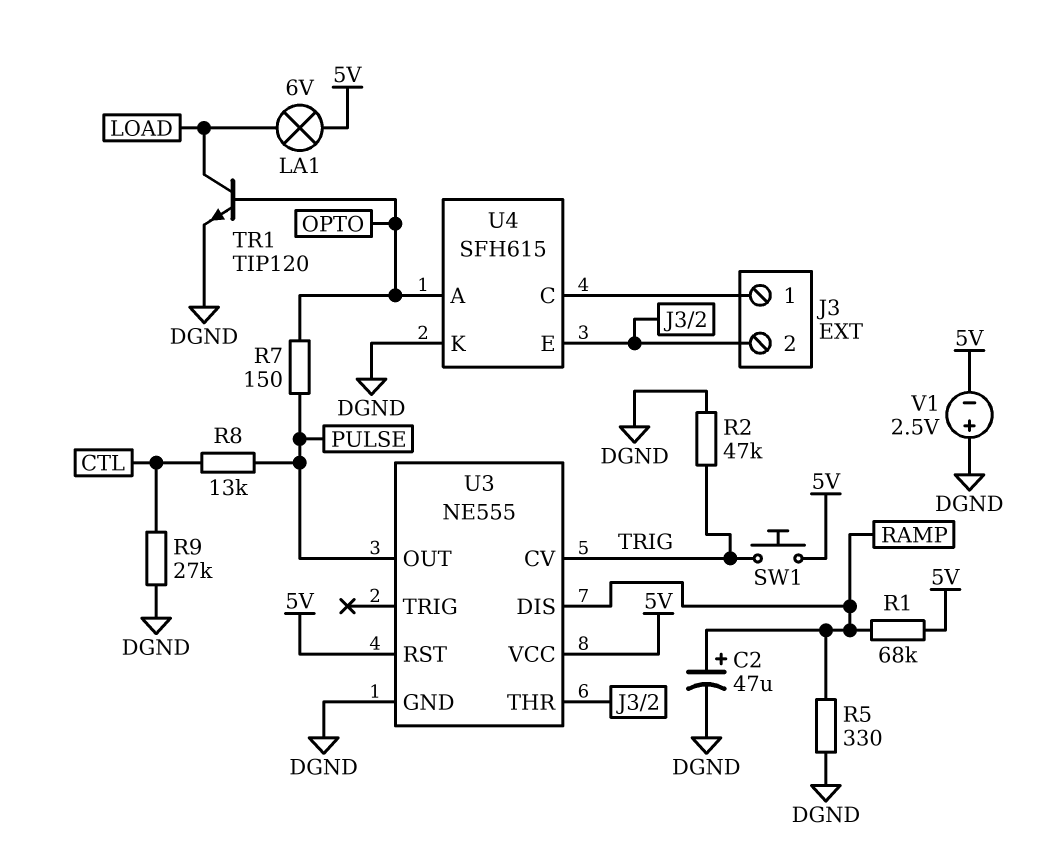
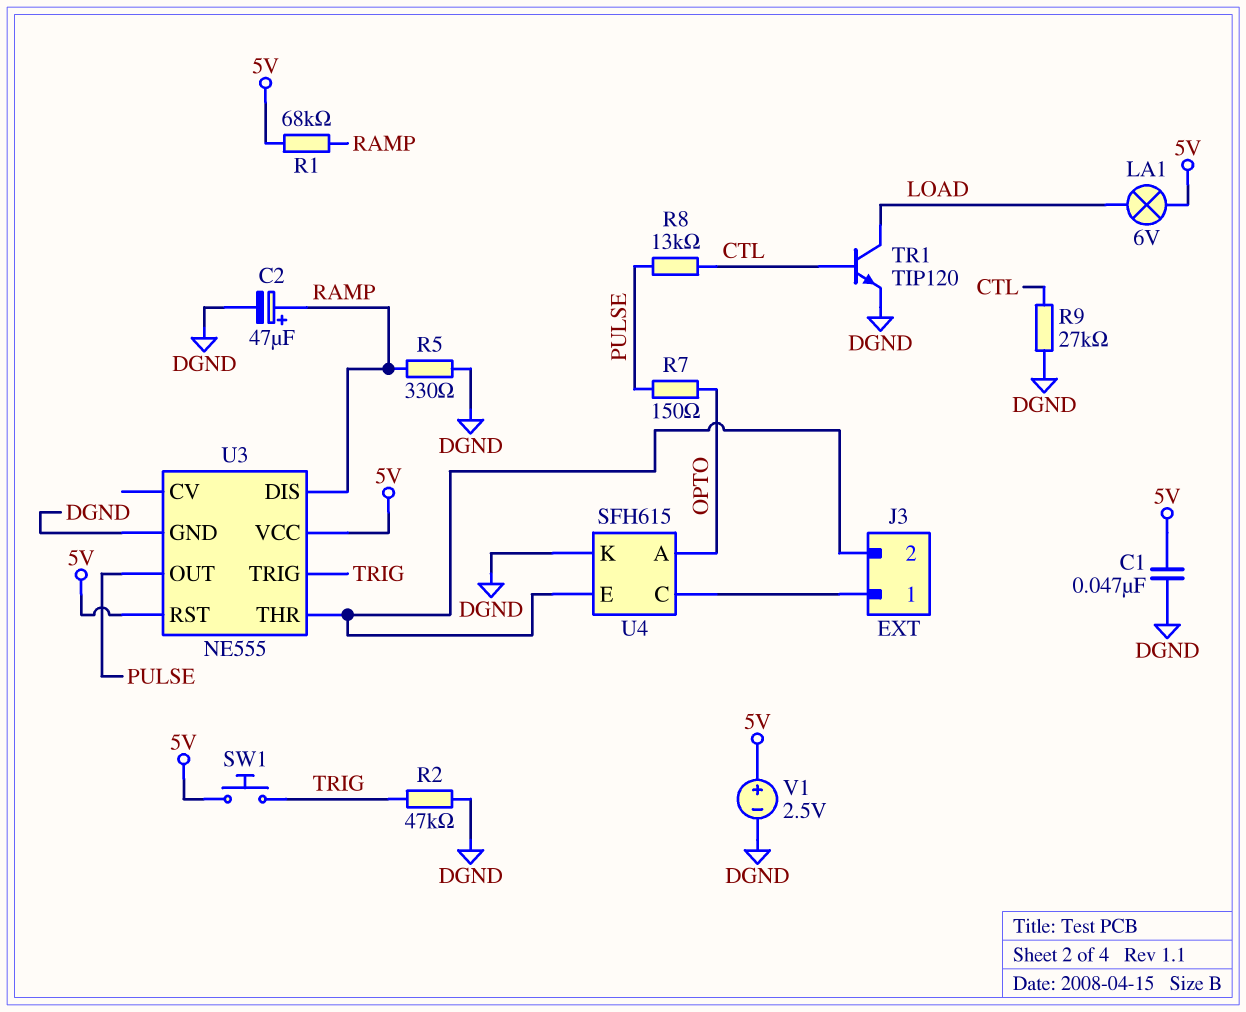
C1: none -> 47nF (5V, DGND)
TR1: NPN TIP120 (B OPTO, C LOAD, E DGND) -> NPN TIP120 (B CTL, C LOAD, E DGND)
U3 pin CV: TRIG -> none
U3 pin TRIG: none -> TRIG
V1: 2.5V (plus DGND, minus 5V) -> 2.5V (plus 5V, minus DGND)

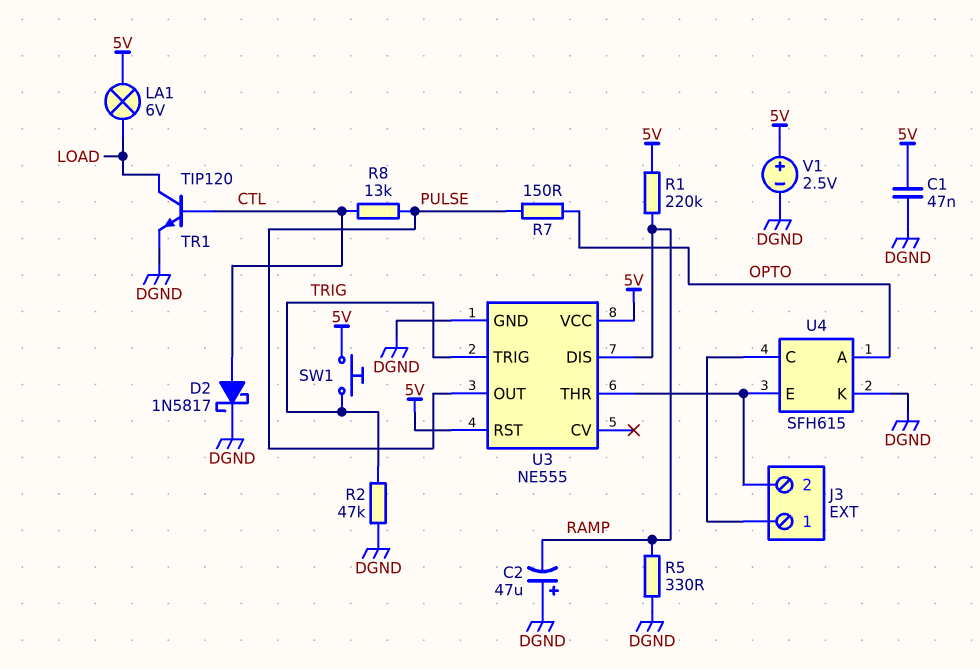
C2: 47uF (plus RAMP, minus DGND) -> 47uF (plus DGND, minus RAMP)
D2: none -> schottky 1N5817 (A CTL, K DGND)
R1: 68k (5V, RAMP) -> 220k (5V, RAMP)
R9: 27k (CTL, DGND) -> none

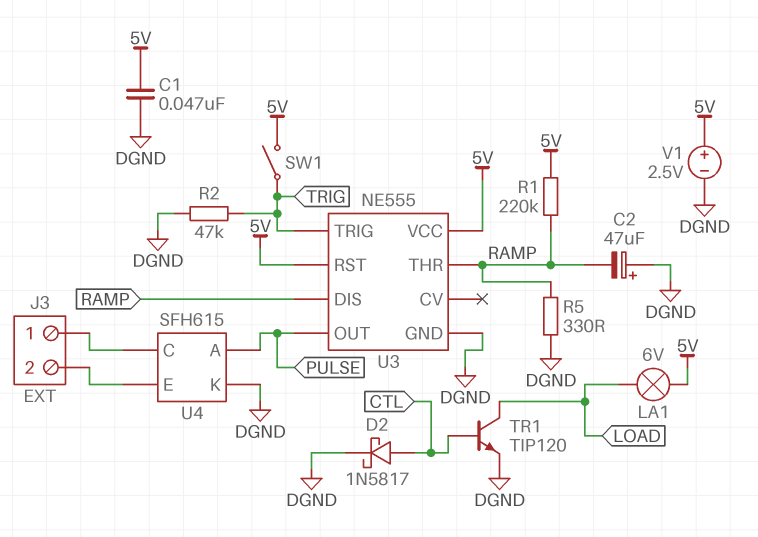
R7: 150 (OPTO, PULSE) -> none
R8: 13k (CTL, PULSE) -> none
SW1: button (5V, TRIG) -> switch (5V, TRIG)
U3 pin THR: J3/2 -> RAMP
U4 pin A: OPTO -> PULSE

